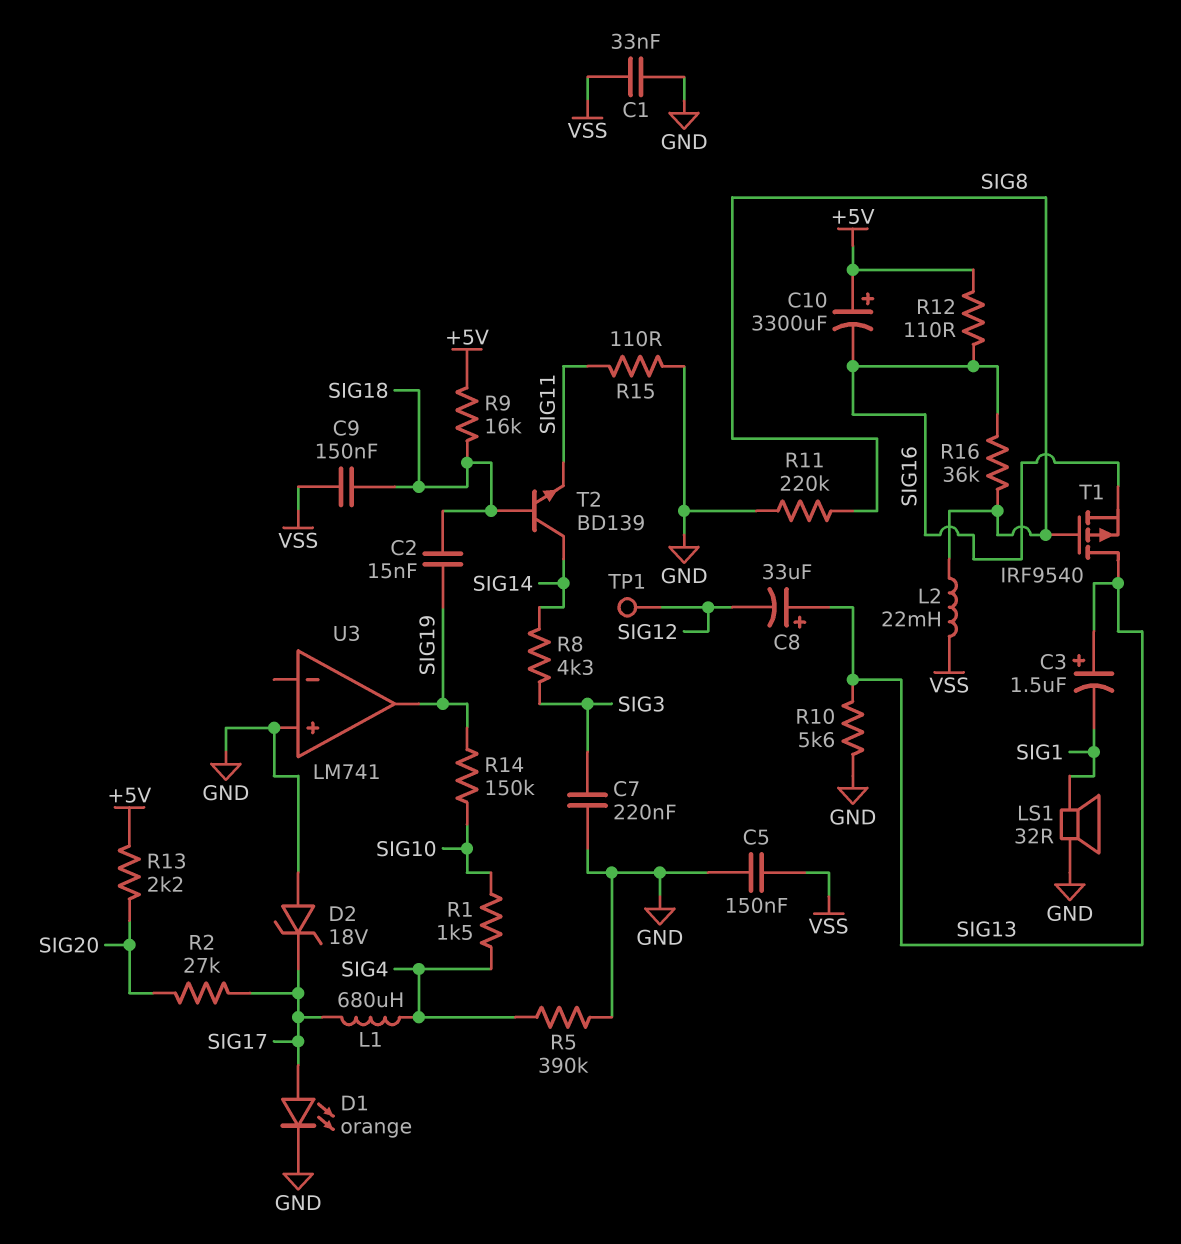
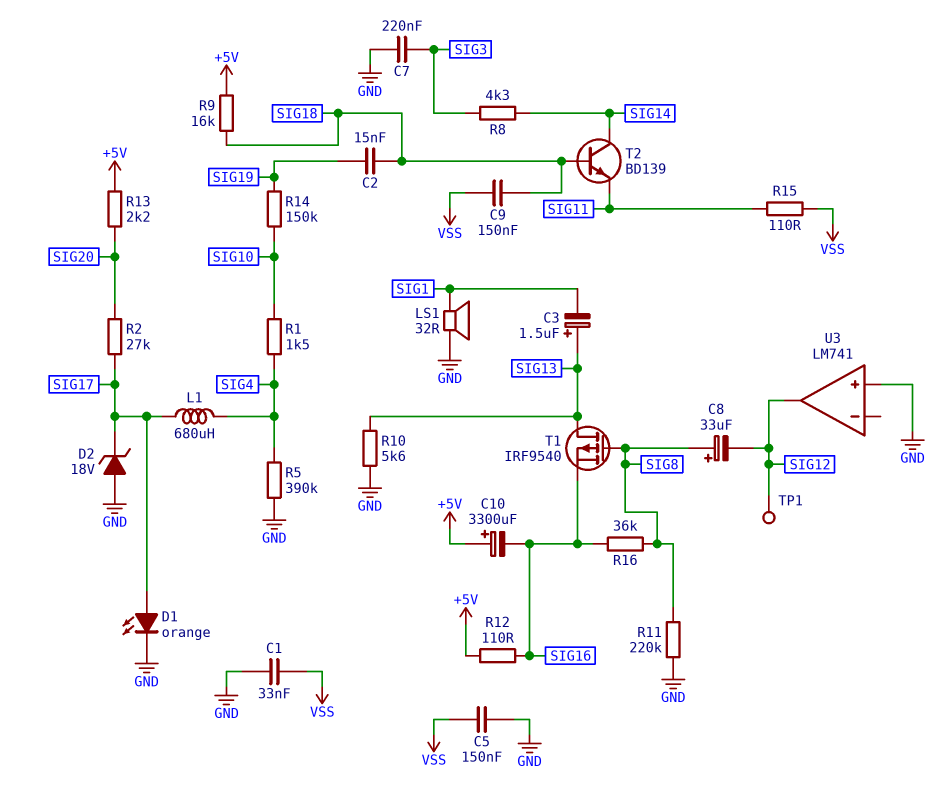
C8: 33uF (plus SIG13, minus SIG12) -> 33uF (plus SIG8, minus SIG12)
L2: 22mH (SIG8, VSS) -> none
R15: 110 (GND, SIG11) -> 110 (SIG11, VSS)
U3 pin out: SIG19 -> SIG12

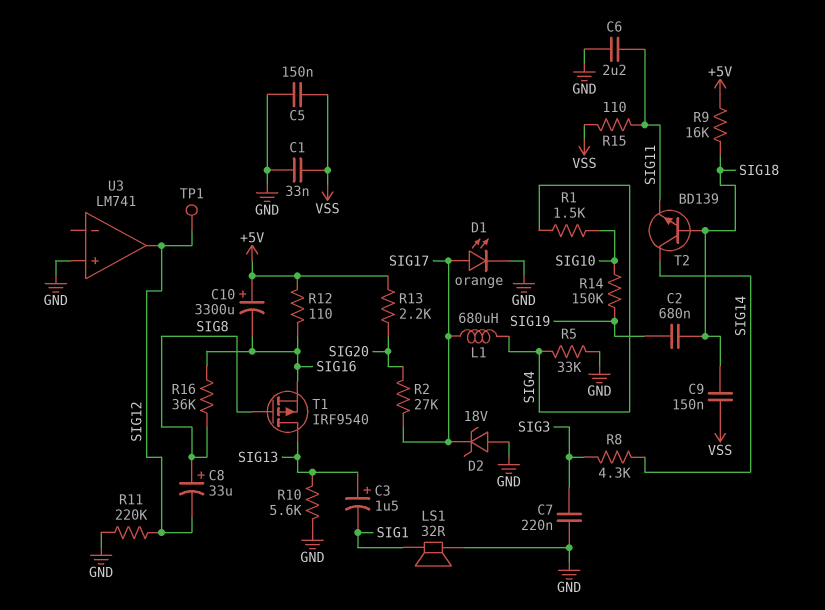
C2: 15nF (SIG18, SIG19) -> 680nF (SIG18, SIG19)
C6: none -> 2.2uF (GND, SIG11)
R5: 390k (GND, SIG4) -> 33k (GND, SIG4)
R11: 220k (GND, SIG8) -> 220k (GND, SIG12)

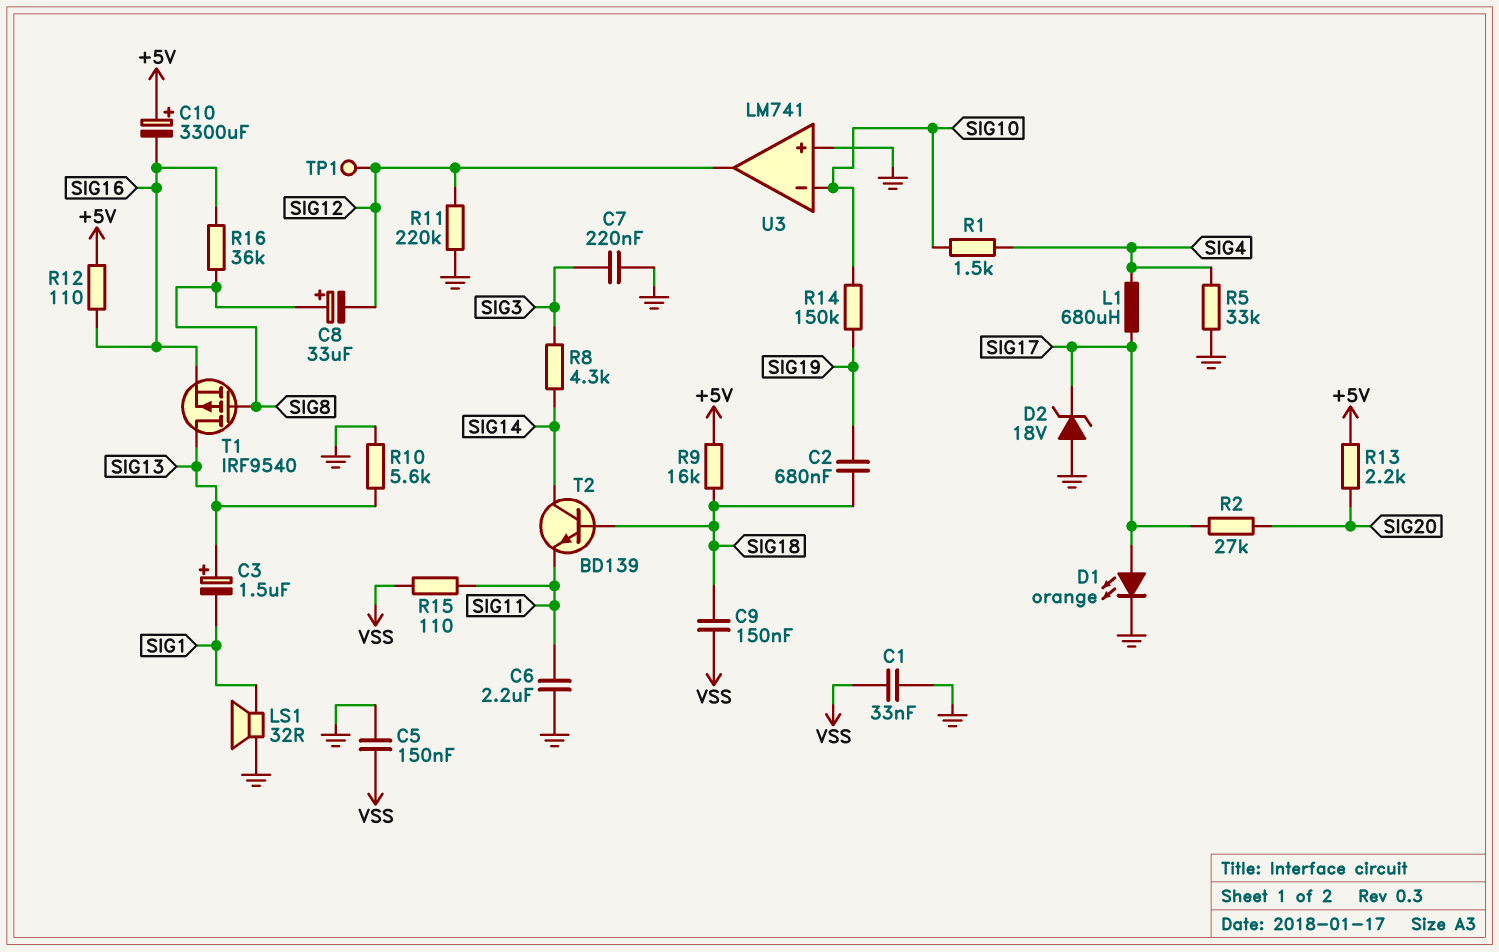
U3 pin in-: none -> SIG10

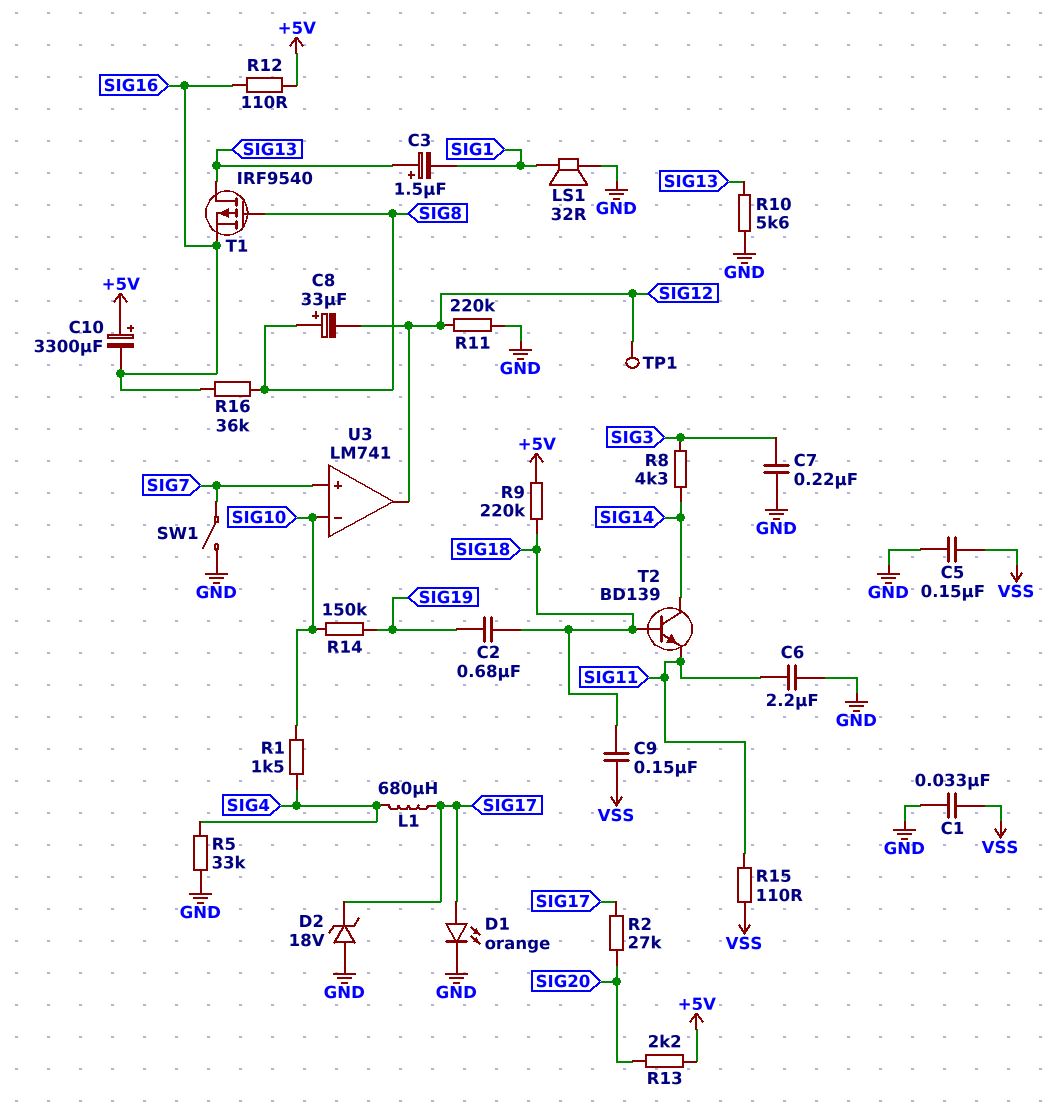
R9: 16k (+5V, SIG18) -> 220k (+5V, SIG18)
SW1: none -> switch (GND, SIG7)
U3 pin in+: GND -> SIG7

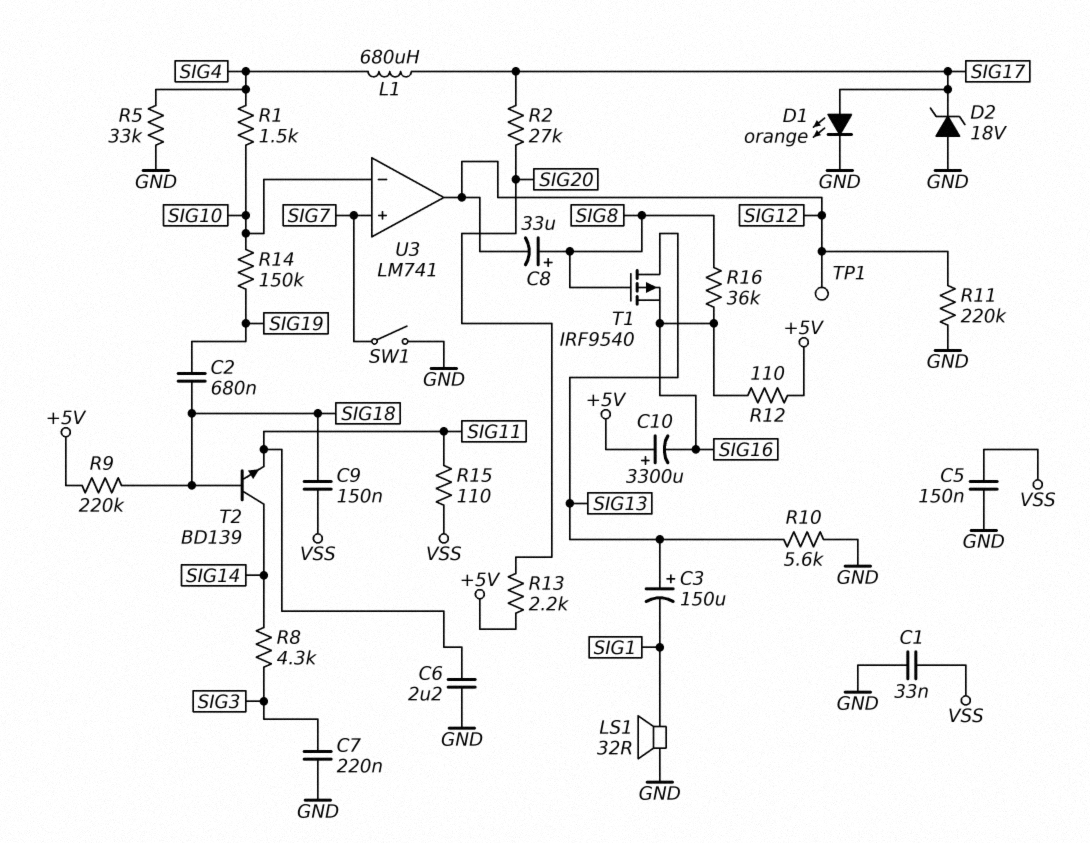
C3: 1.5uF (plus SIG13, minus SIG1) -> 150uF (plus SIG13, minus SIG1)

